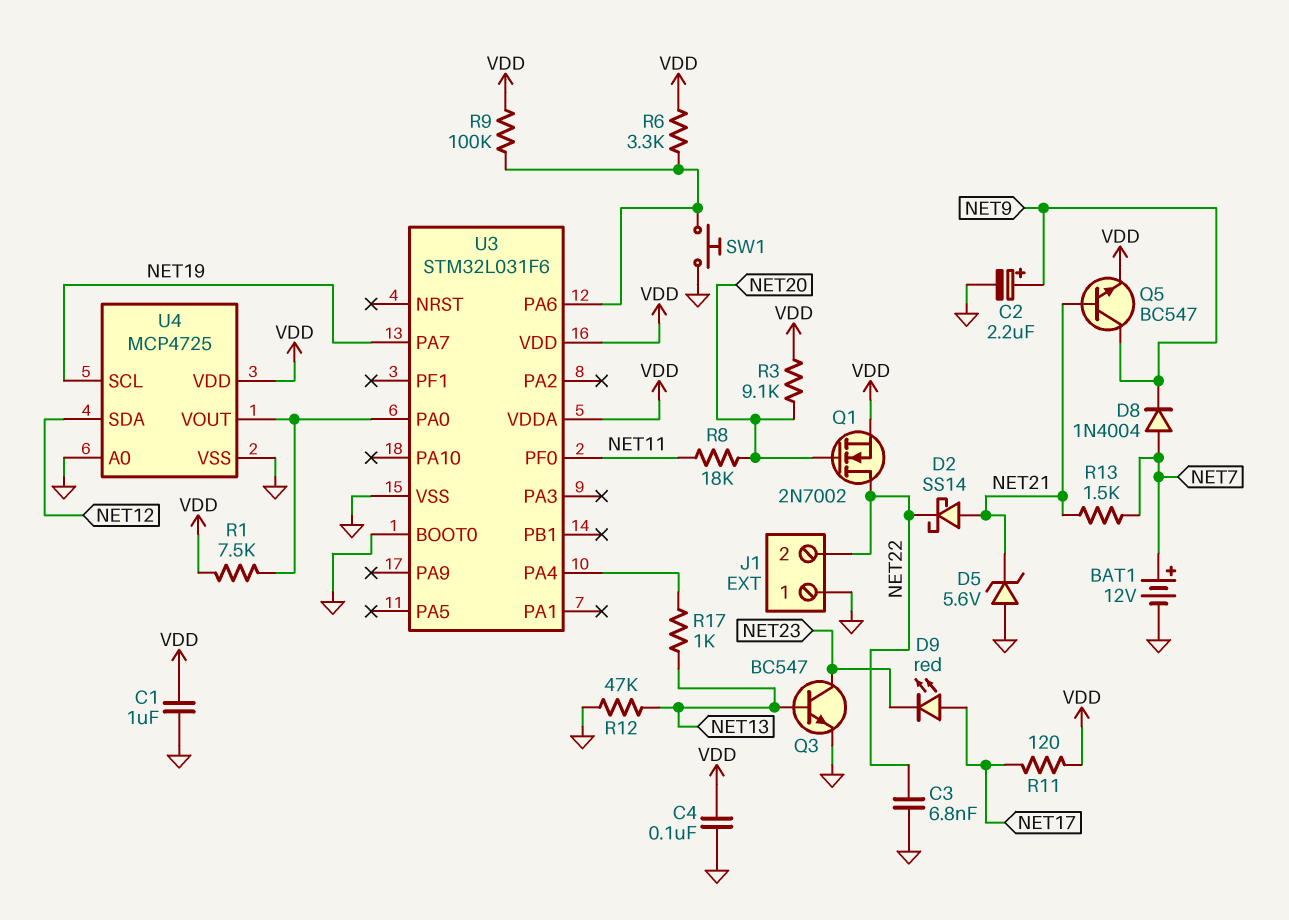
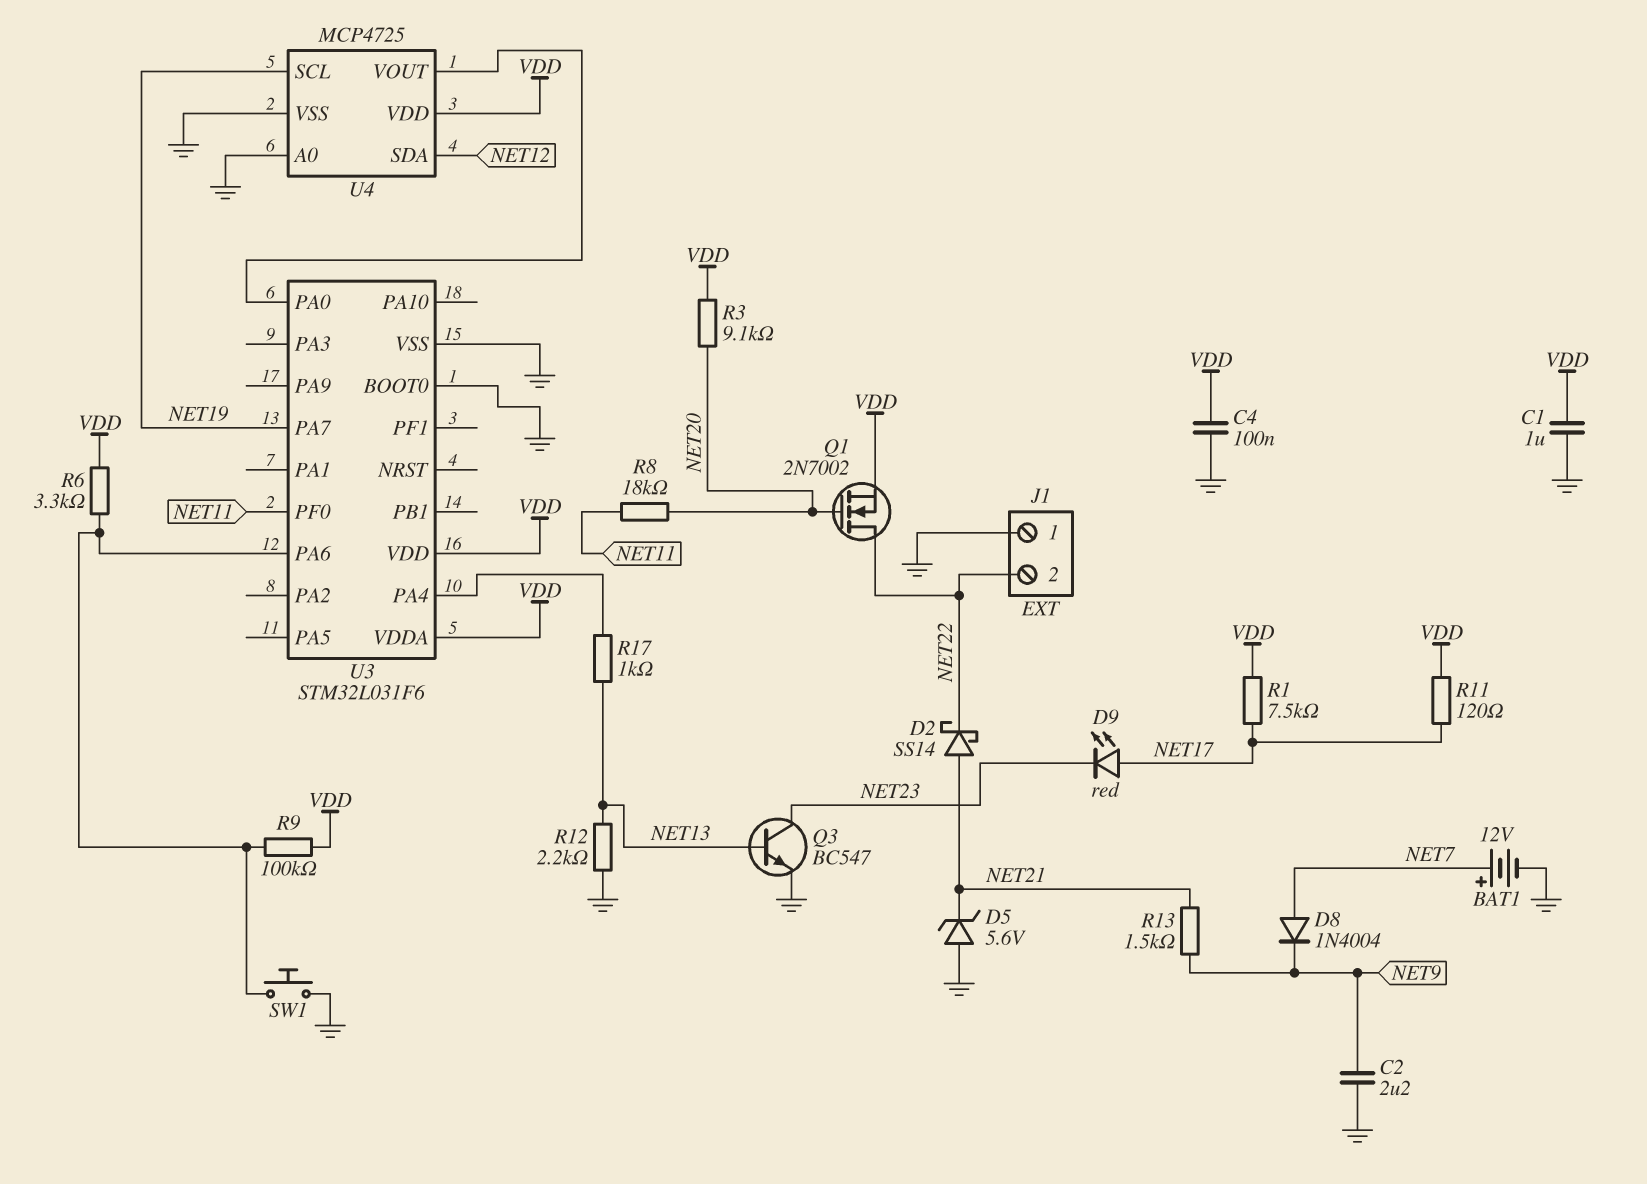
C2: 2.2uF (plus NET9, minus GND) -> 2.2uF (GND, NET9)
C3: 6.8nF (GND, NET22) -> none
Q5: NPN BC547 (B NET21, C NET9, E VDD) -> none
R1: 7.5k (U3/PA0, VDD) -> 7.5k (NET17, VDD)
R12: 47k (GND, NET13) -> 2.2k (GND, NET13)
R13: 1.5k (NET7, NET21) -> 1.5k (NET9, NET21)

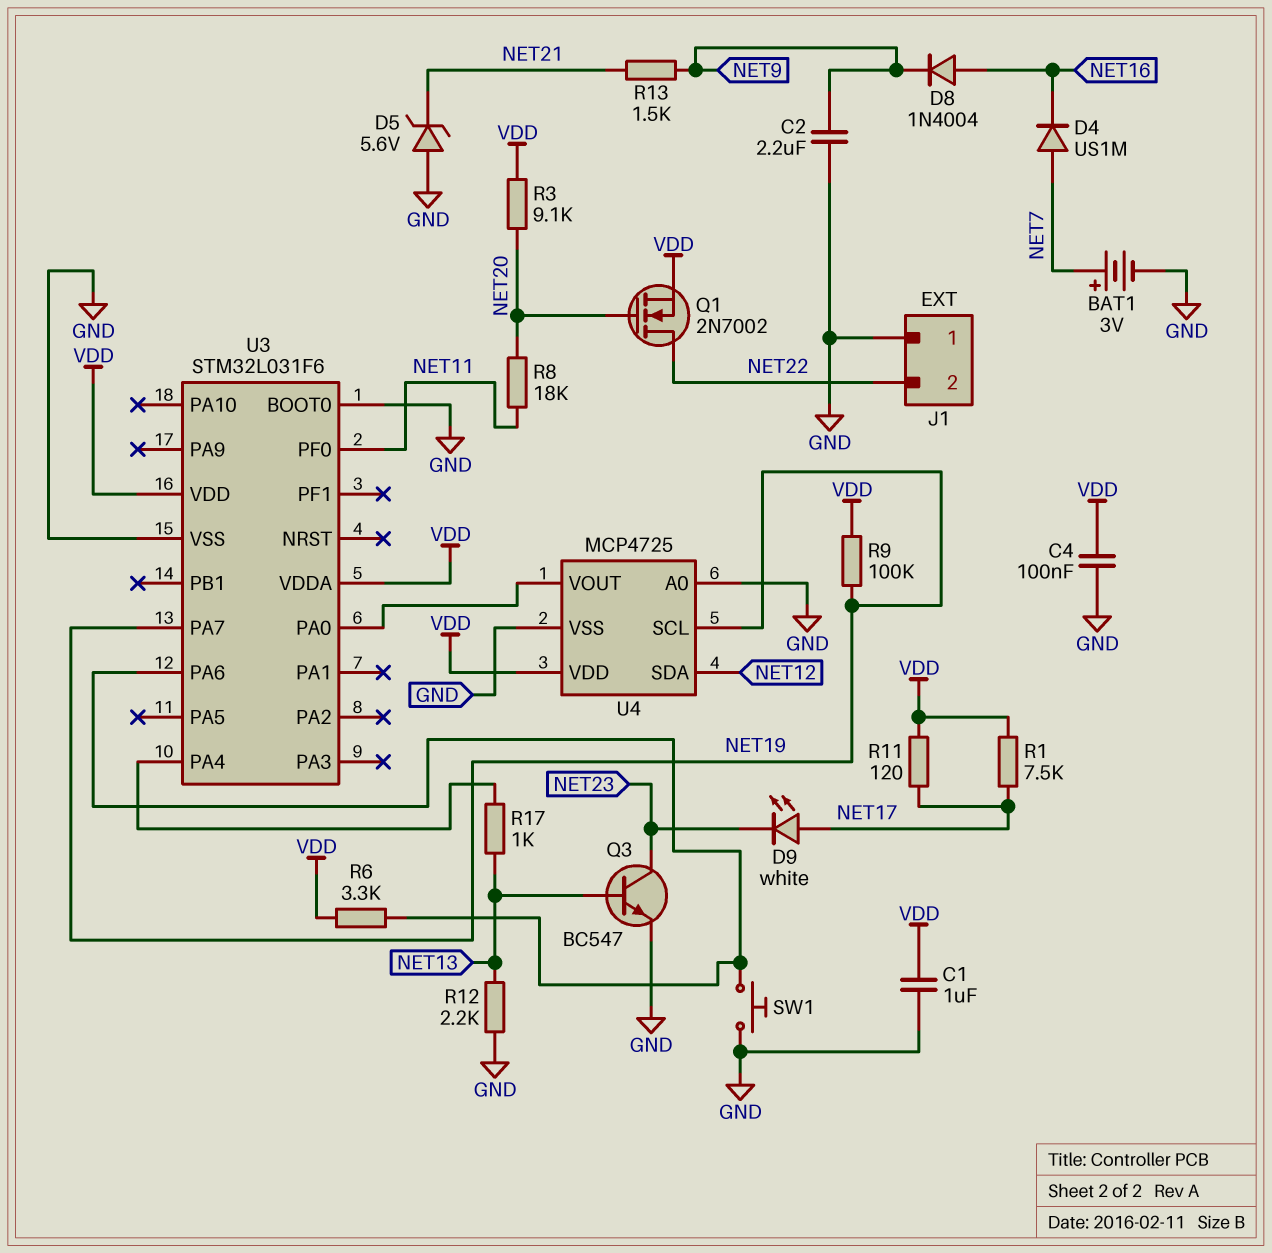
BAT1: 12V (plus NET7, minus GND) -> 3V (plus NET7, minus GND)
D2: schottky SS14 (A NET21, K NET22) -> none
D4: none -> diode US1M (A NET7, K NET16)
D8: diode 1N4004 (A NET7, K NET9) -> diode 1N4004 (A NET16, K NET9)
D9: LED red (A NET17, K NET23) -> LED white (A NET17, K NET23)
R9: 100k (U3/PA6, VDD) -> 100k (NET19, VDD)

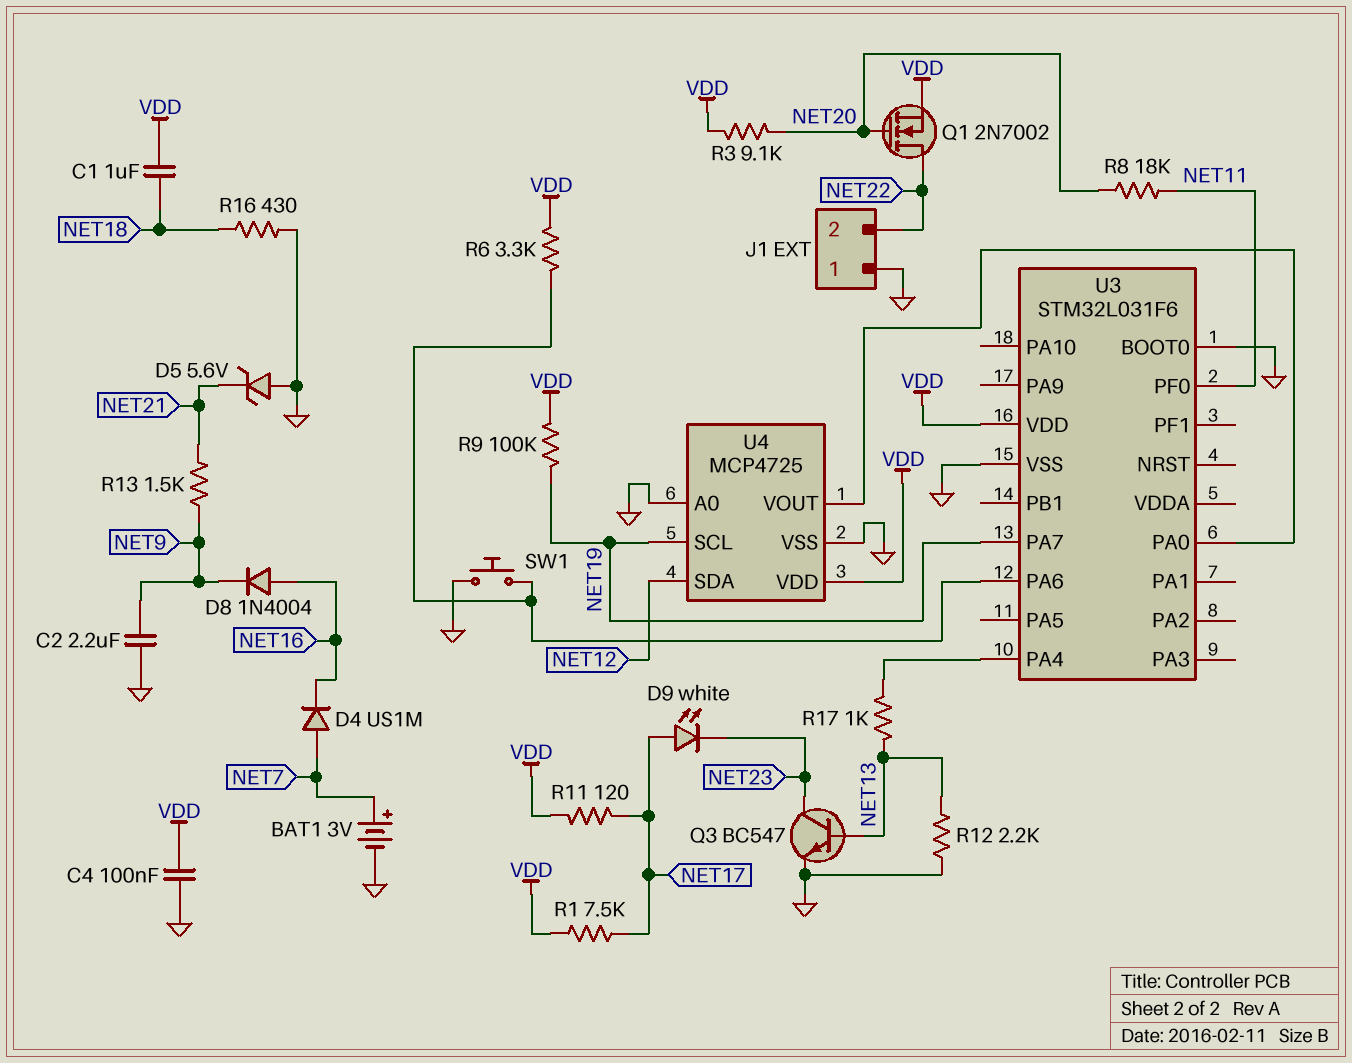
C1: 1uF (GND, VDD) -> 1uF (NET18, VDD)
R16: none -> 430 (GND, NET18)
U3 pin VDDA: VDD -> none

